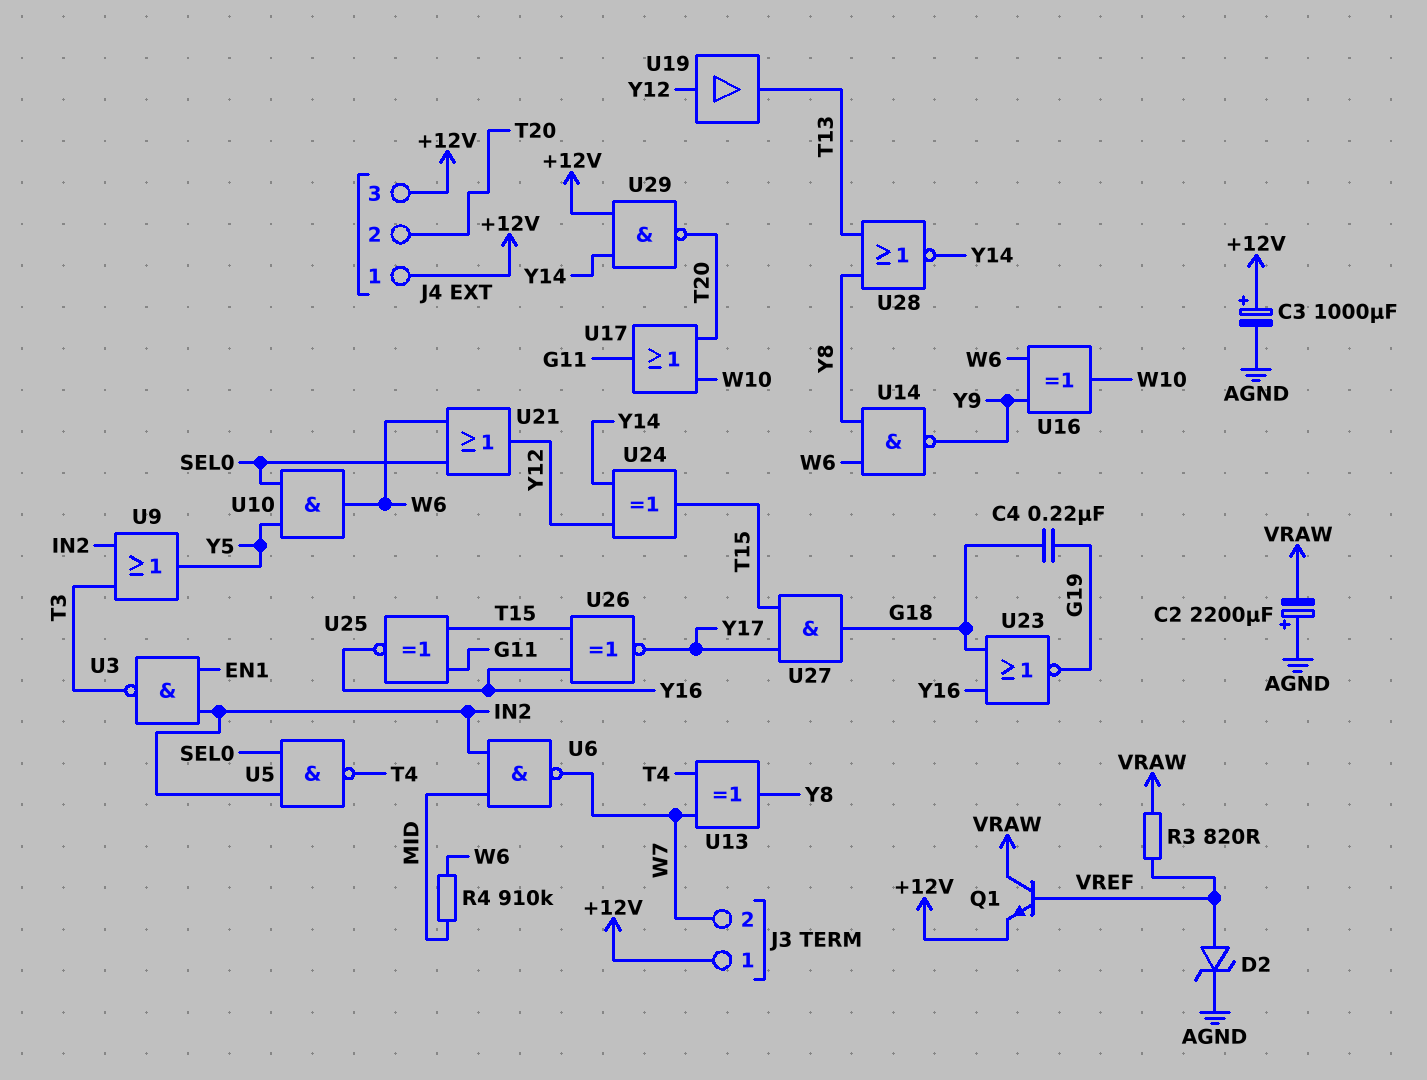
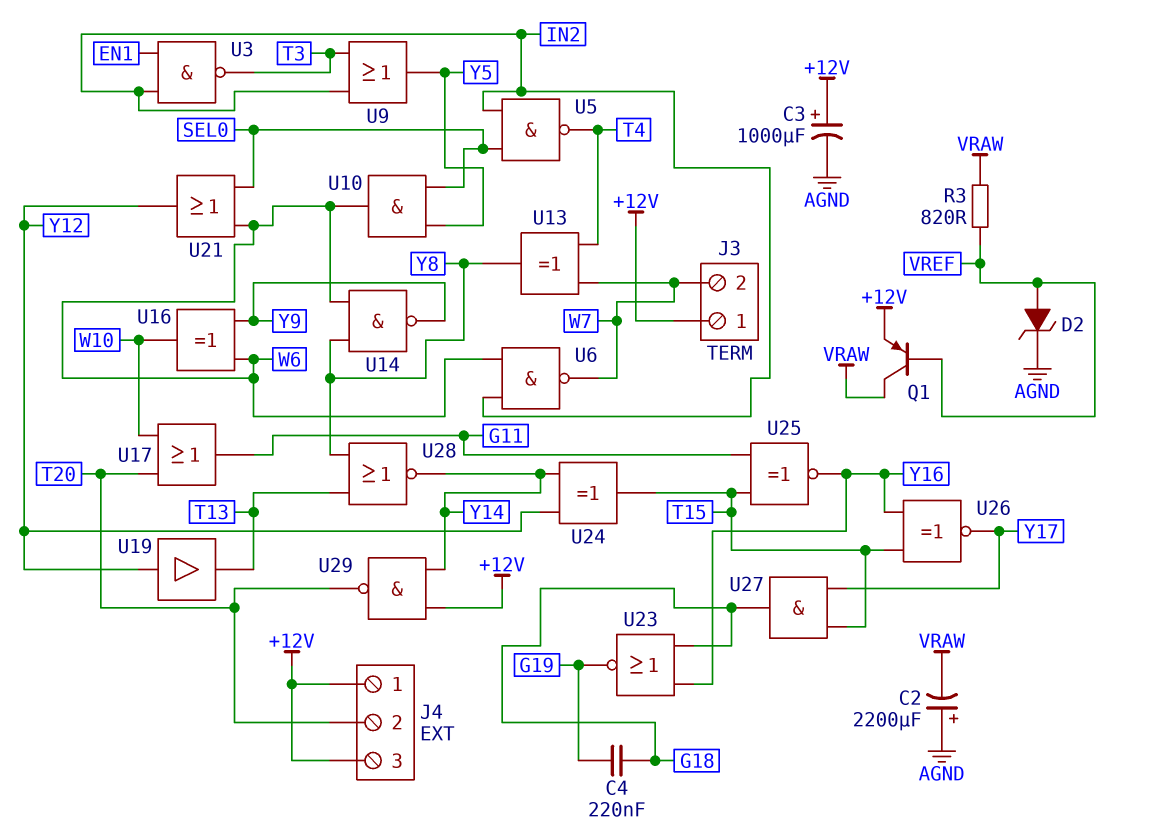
Q1: NPN (B VREF, C VRAW, E +12V) -> PNP (B VREF, C VRAW, E +12V)
R4: 910k (MID, W6) -> none
U6: NAND (in IN2, in MID, out W7) -> NAND (in IN2, in W6, out W7)

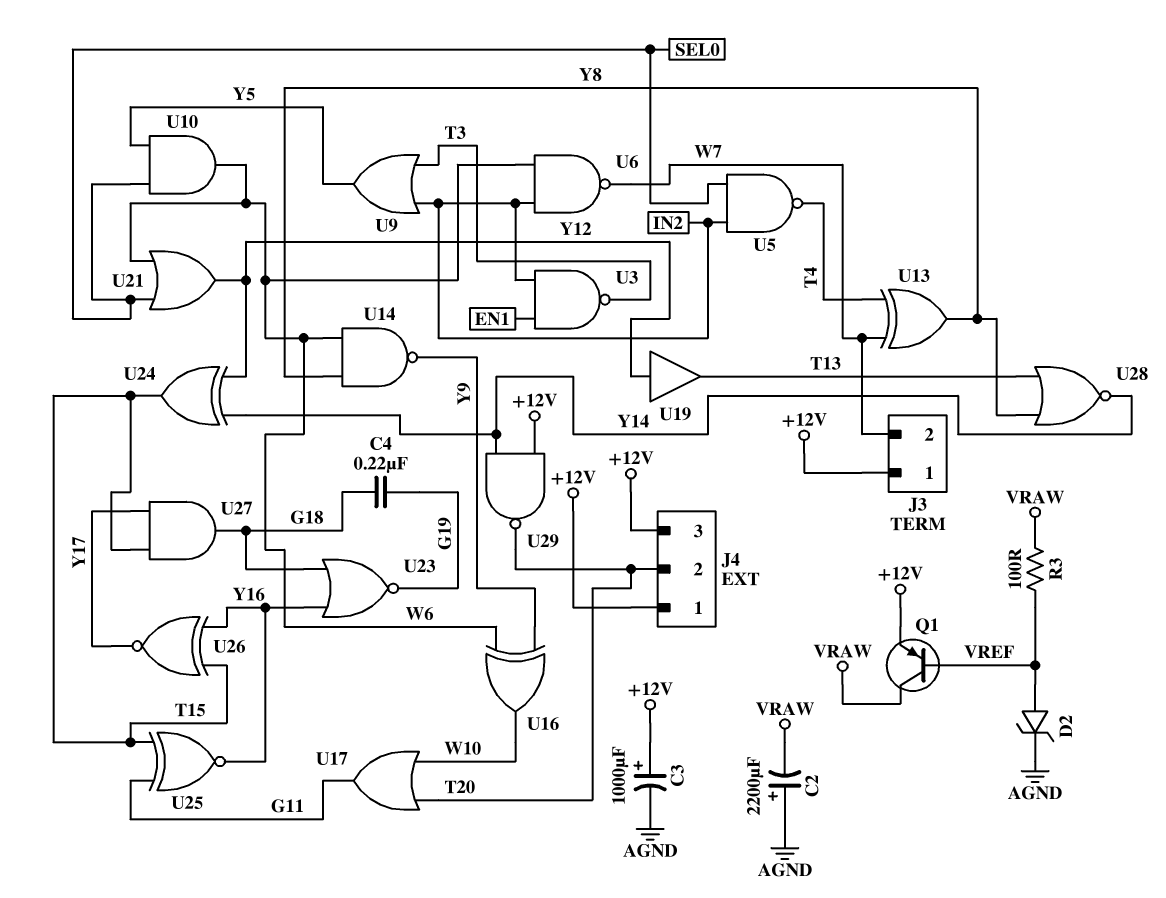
R3: 820 (VRAW, VREF) -> 100 (VRAW, VREF)

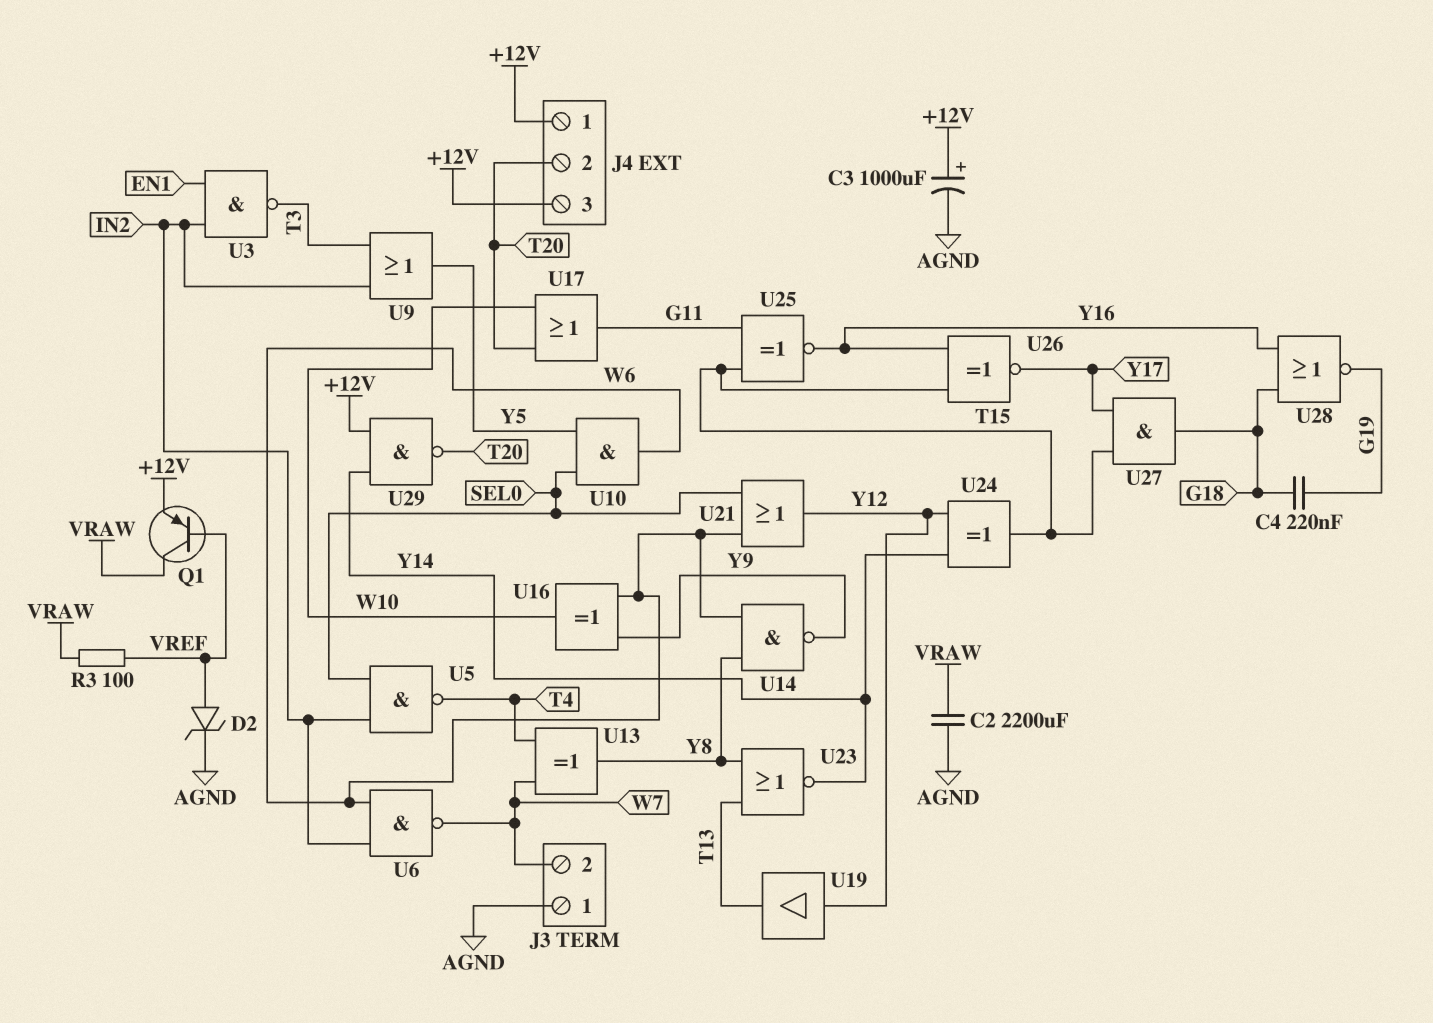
C2: 2200uF (plus AGND, minus VRAW) -> 2200uF (AGND, VRAW)
J3 pin 1: +12V -> AGND
U23: NOR (in G18, in Y16, out G19) -> NOR (in T13, in Y8, out Y14)
U28: NOR (in T13, in Y8, out Y14) -> NOR (in G18, in Y16, out G19)

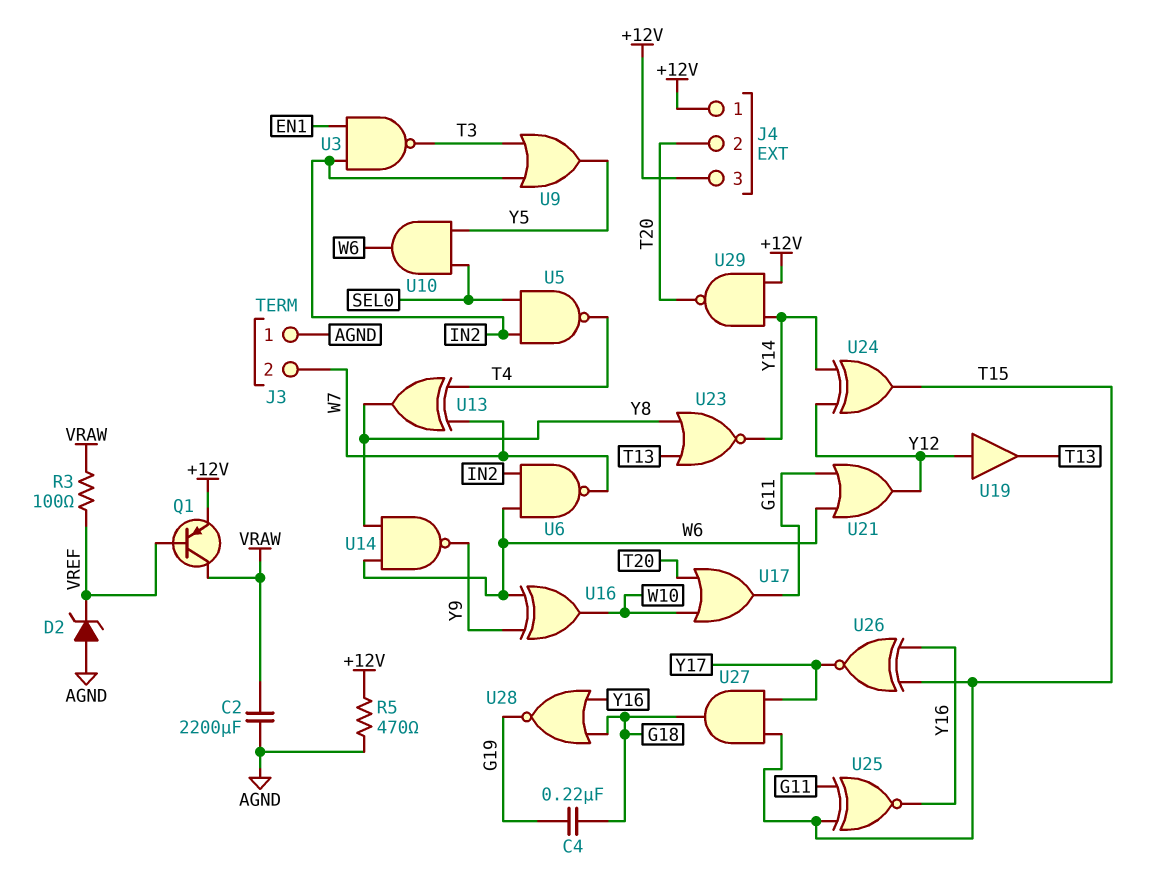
C3: 1000uF (plus +12V, minus AGND) -> none
D2: zener (A VREF, K AGND) -> zener (A AGND, K VREF)
R5: none -> 470 (+12V, AGND)
U21: OR (in SEL0, in W6, out Y12) -> OR (in G11, in W6, out Y12)

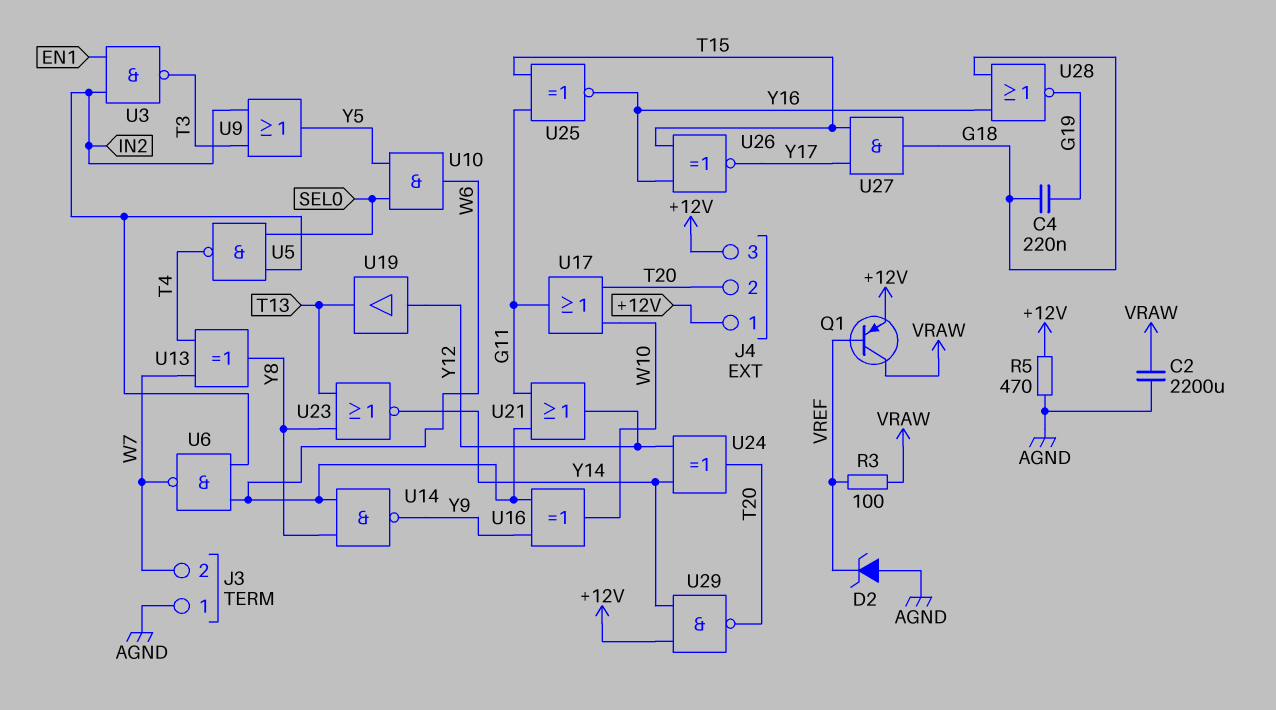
U24: XOR (in Y12, in Y14, out T15) -> XOR (in Y12, in Y14, out T20)

